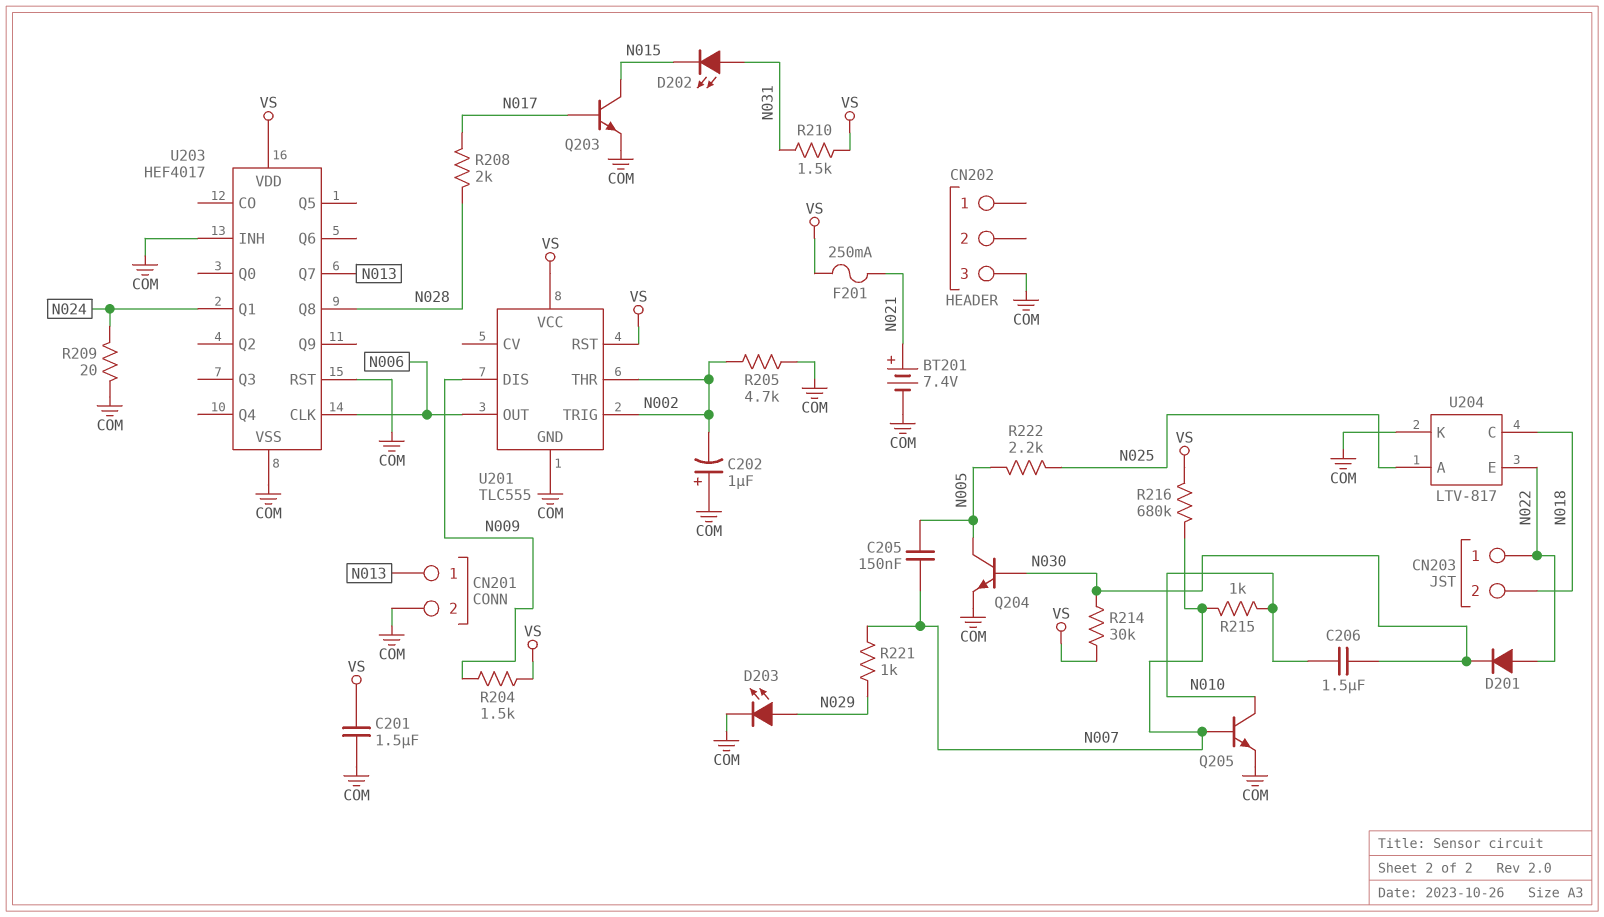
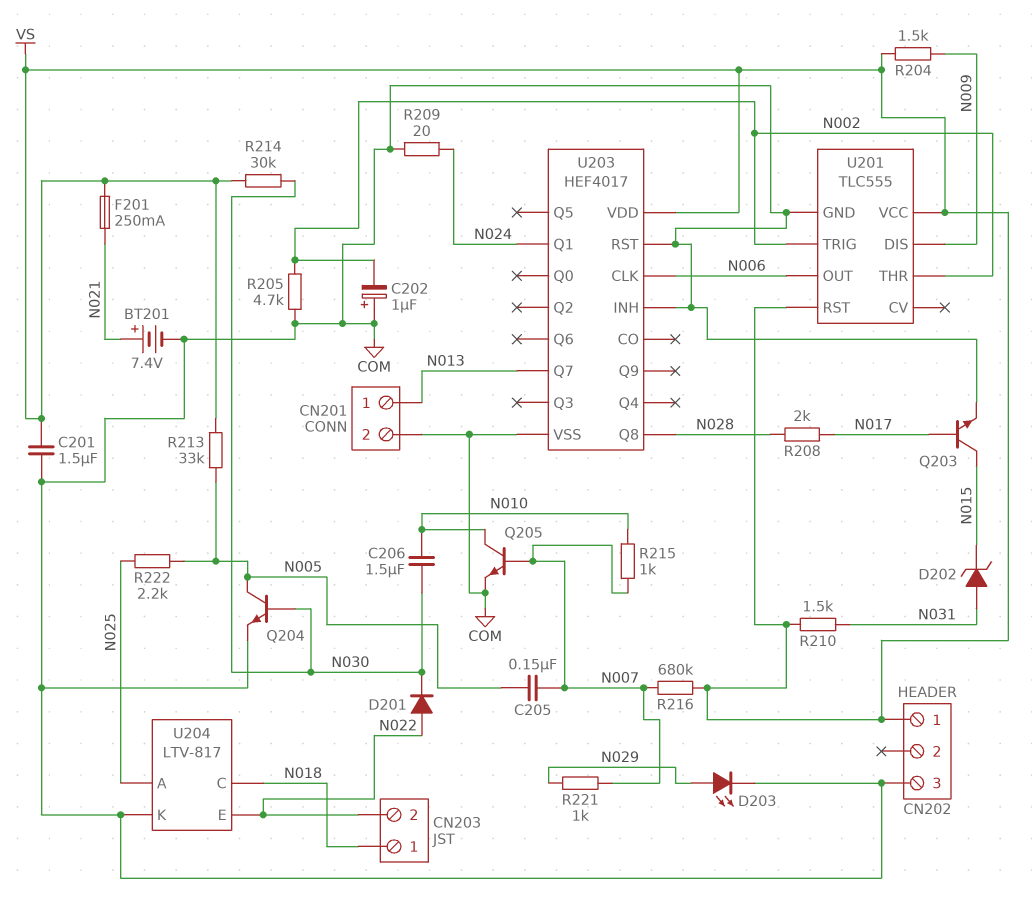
CN202 pin 1: none -> VS
CN203 pin 1: N022 -> N018
CN203 pin 2: N018 -> N022
D202: LED (A N031, K N015) -> zener (A N031, K N015)
R213: none -> 33k (N005, VS)

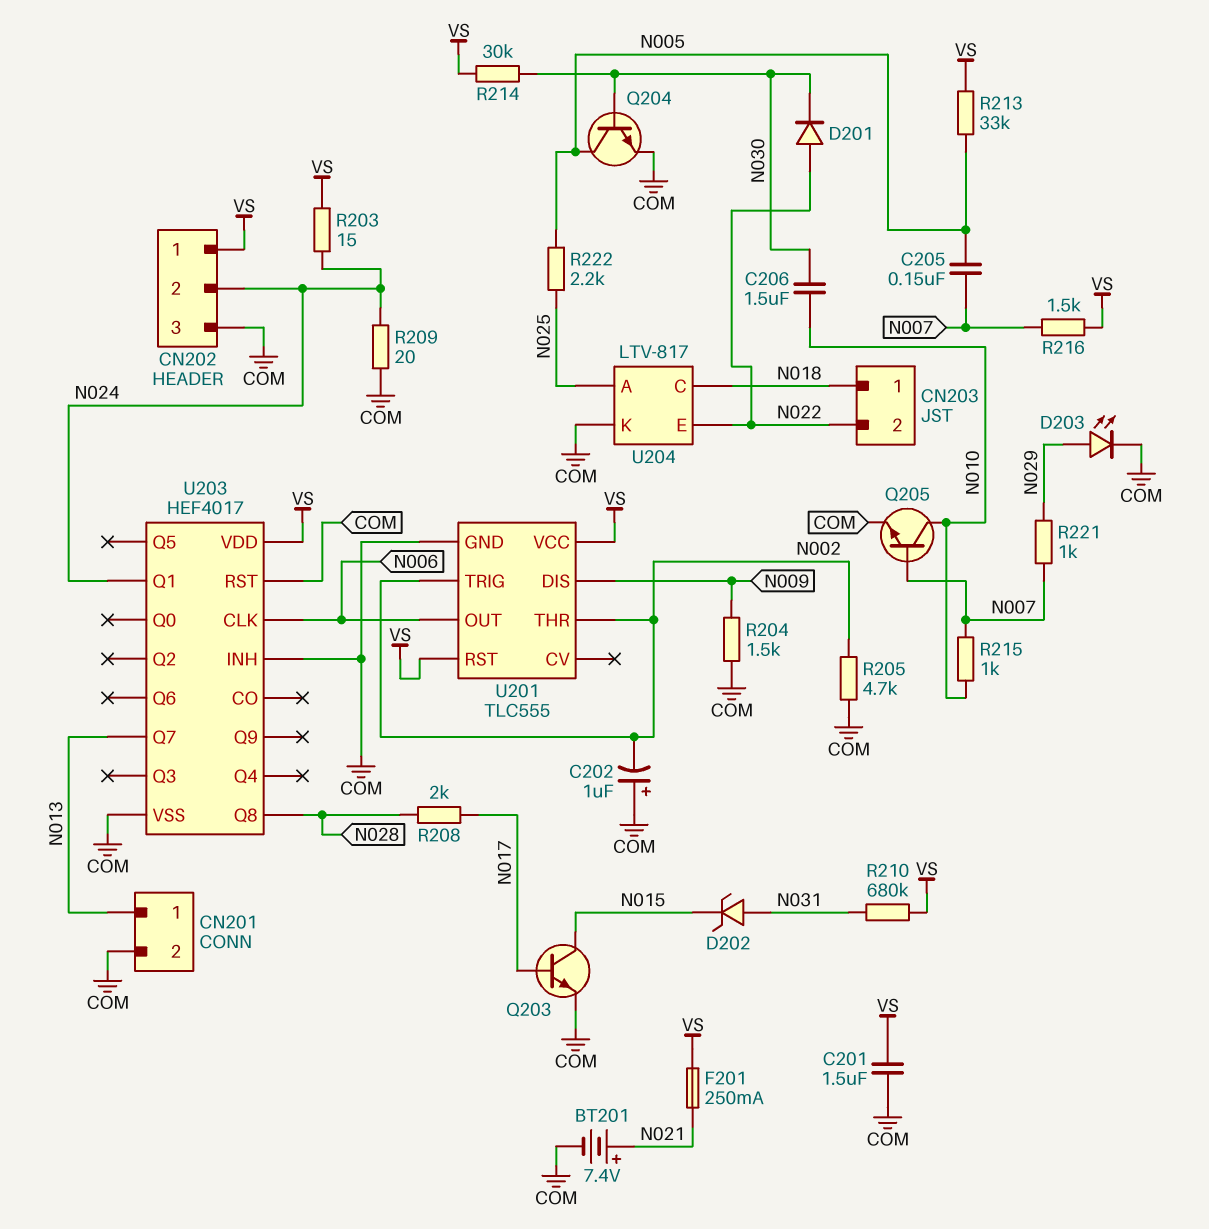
CN202 pin 2: none -> N024
R203: none -> 15 (N024, VS)
R204: 1.5k (N009, VS) -> 1.5k (COM, N009)
R210: 1.5k (N031, VS) -> 680k (N031, VS)
R216: 680k (N007, VS) -> 1.5k (N007, VS)

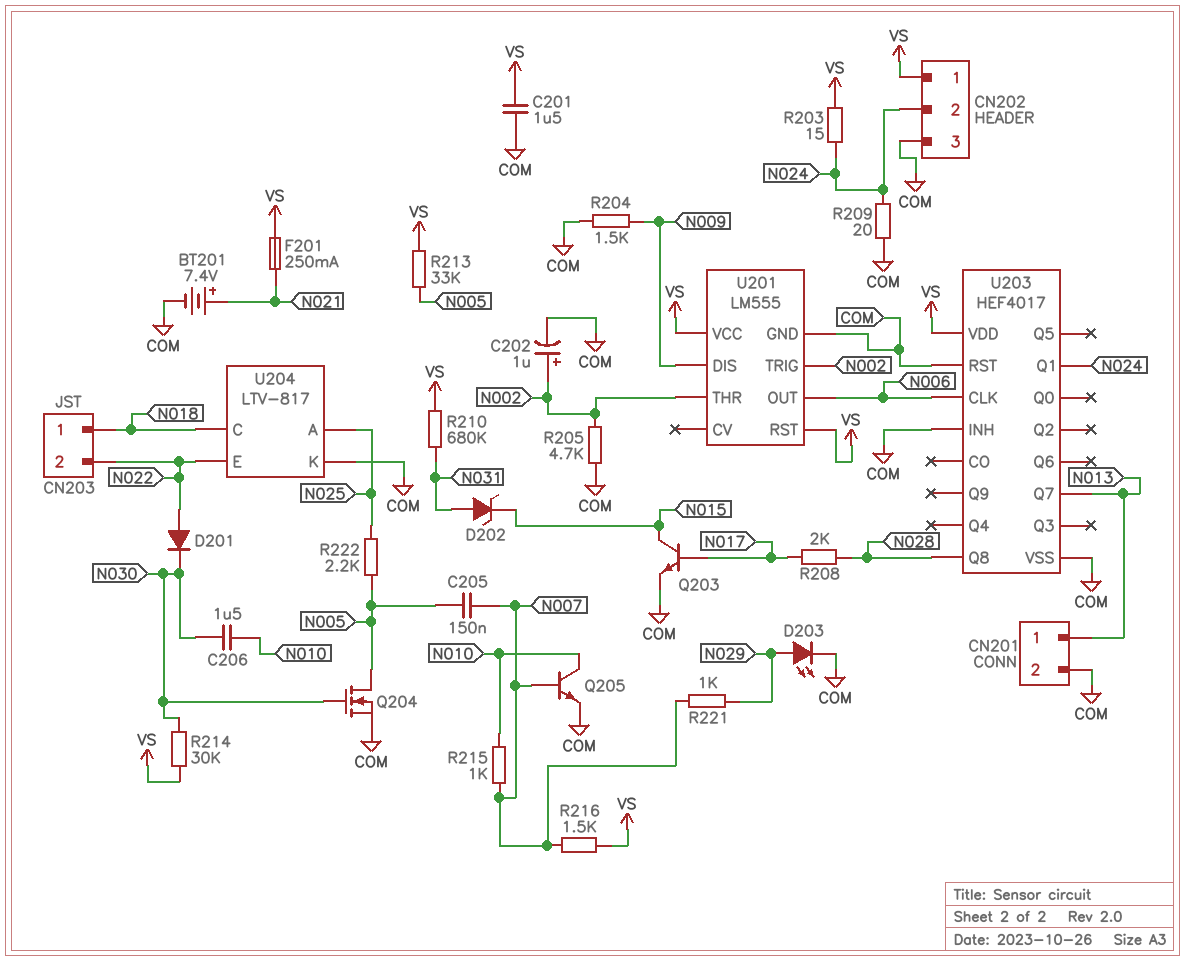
C202: 1uF (plus COM, minus N002) -> 1uF (plus N002, minus COM)
Q204: NPN (B N030, C N005, E COM) -> NMOS (G N030, D N005, S COM)
U201: TLC555 -> LM555

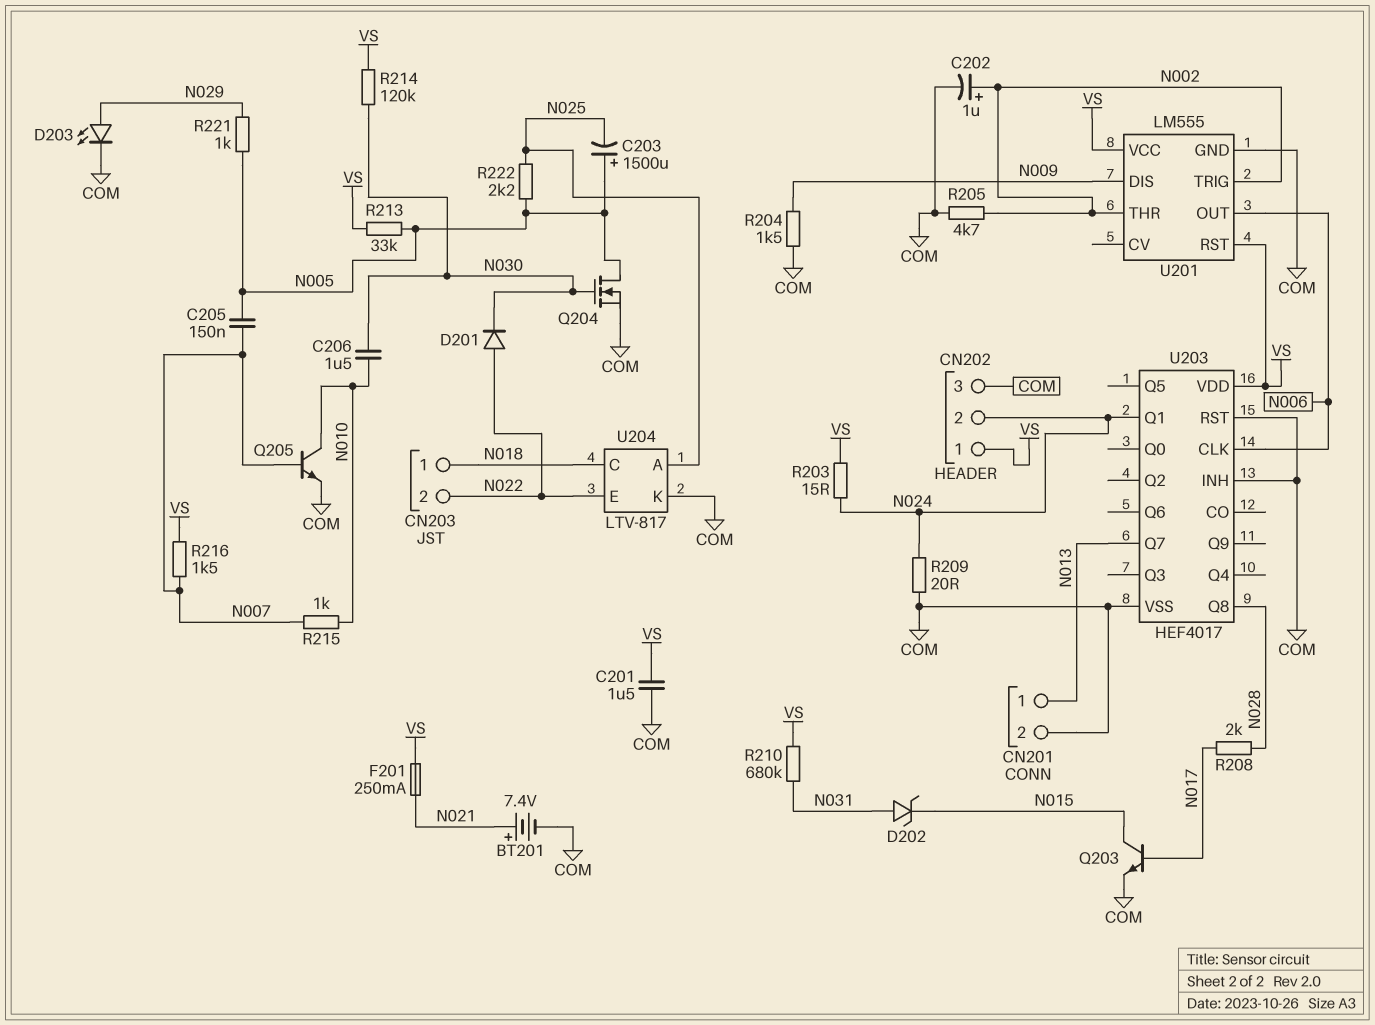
C203: none -> 1500uF (plus N005, minus N025)
R214: 30k (N030, VS) -> 120k (N030, VS)
R221: 1k (N007, N029) -> 1k (N005, N029)

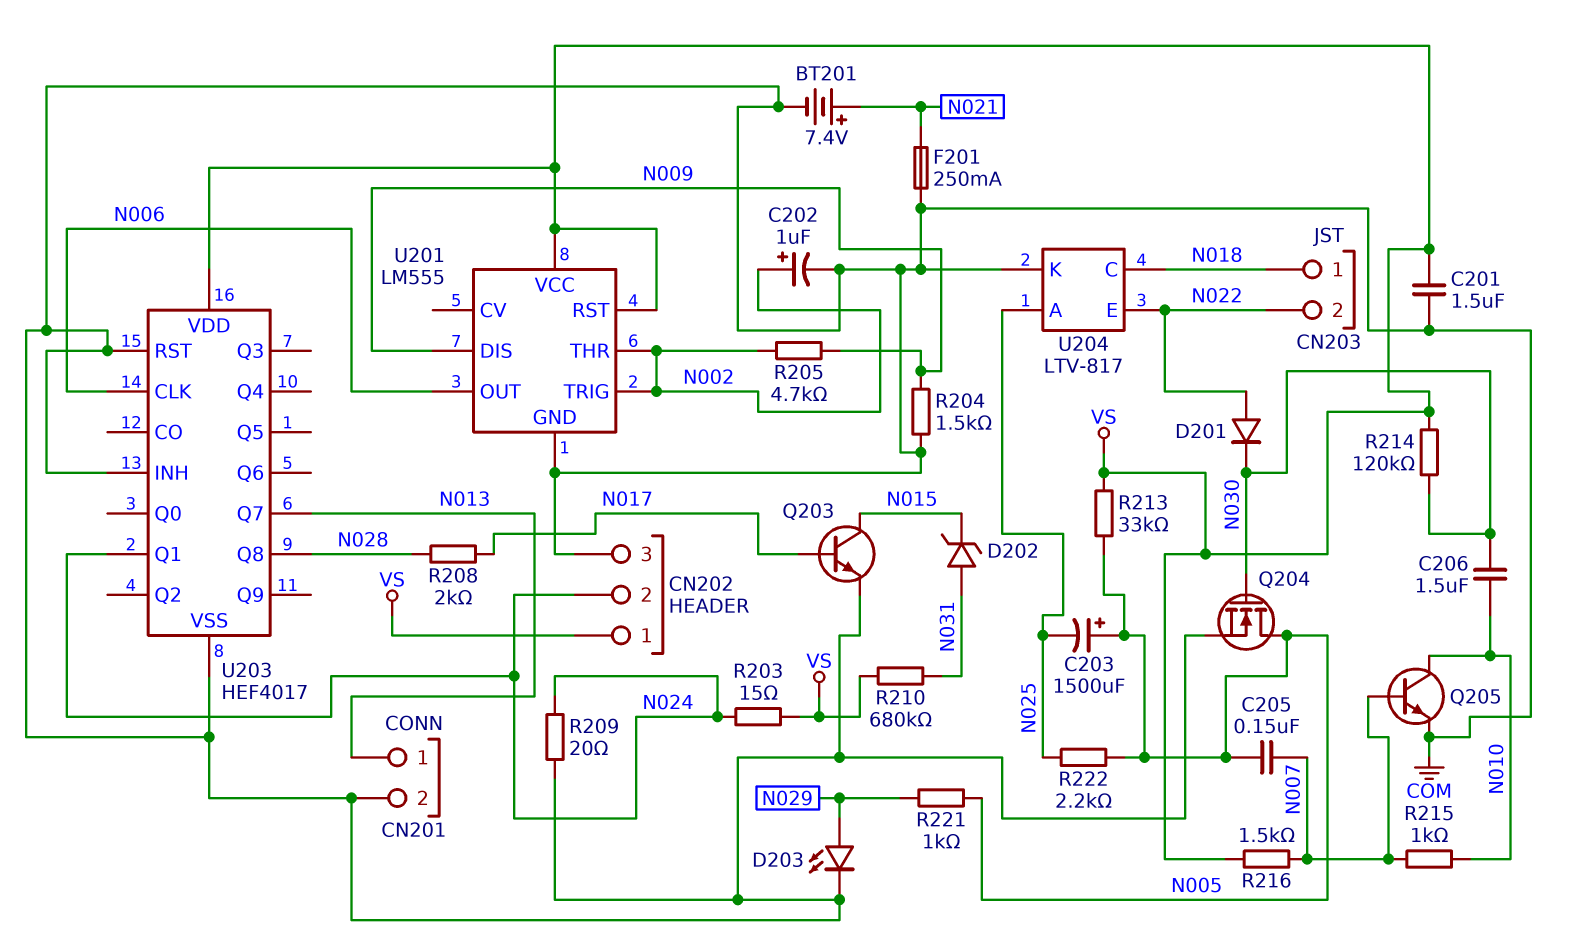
F201: 250mA (N021, VS) -> 250mA (COM, N021)
R205: 4.7k (COM, N002) -> 4.7k (N002, N009)

